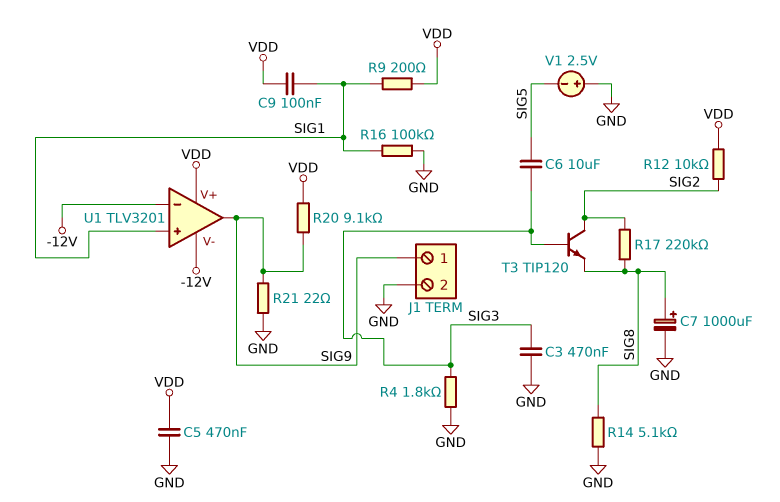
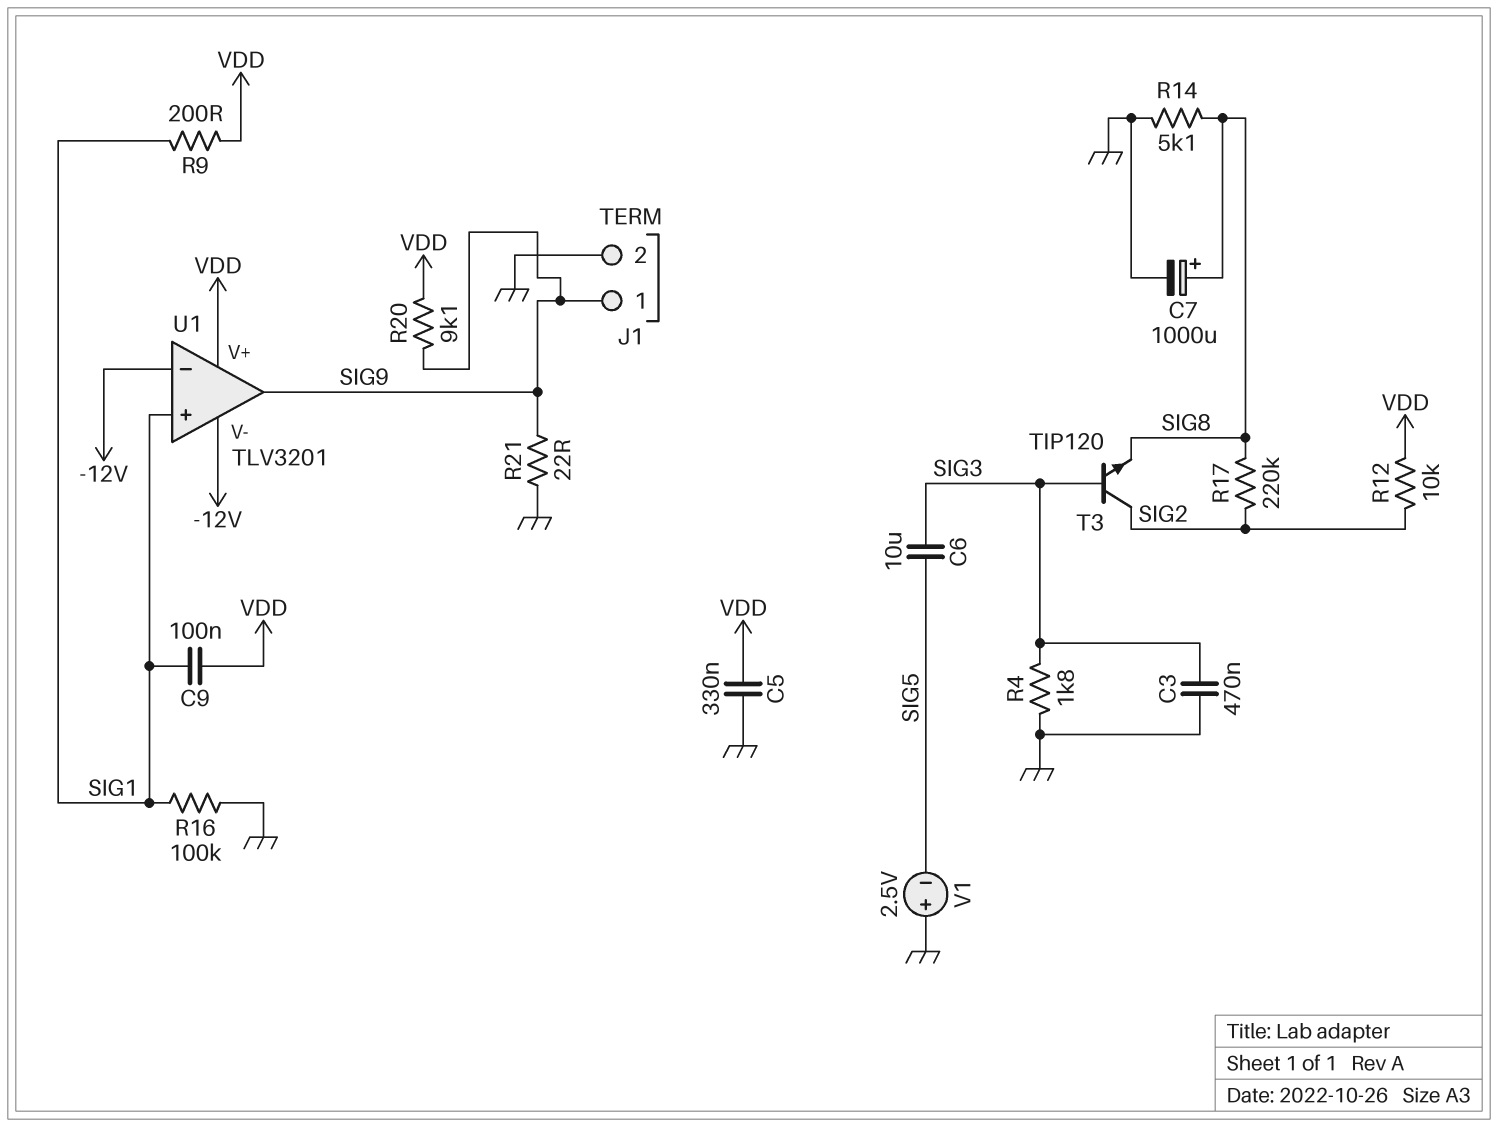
C5: 470nF (GND, VDD) -> 330nF (GND, VDD)

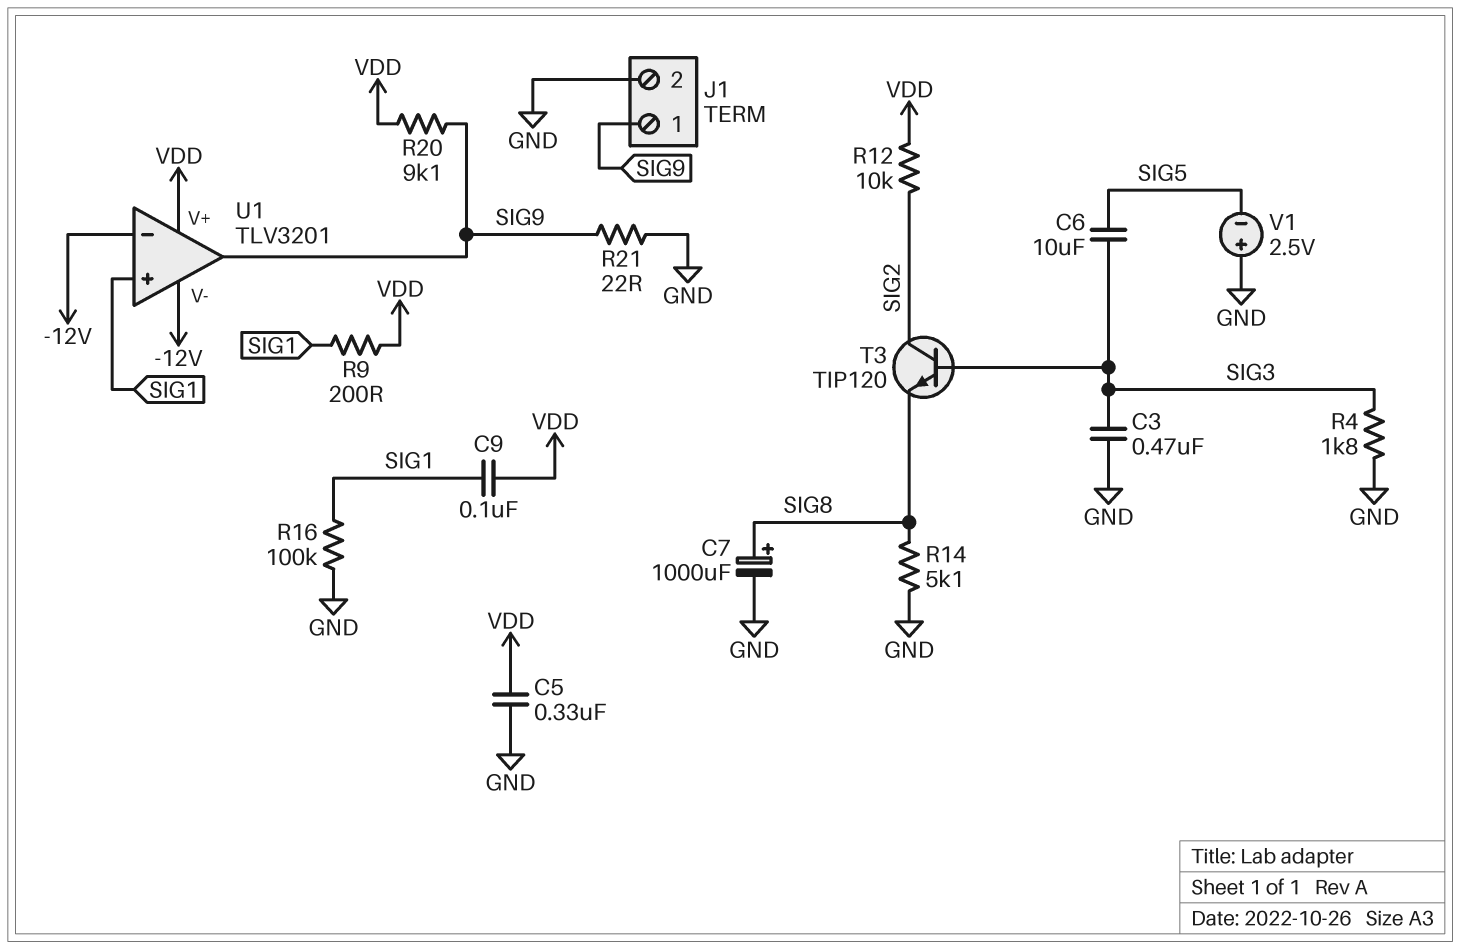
R17: 220k (SIG2, SIG8) -> none

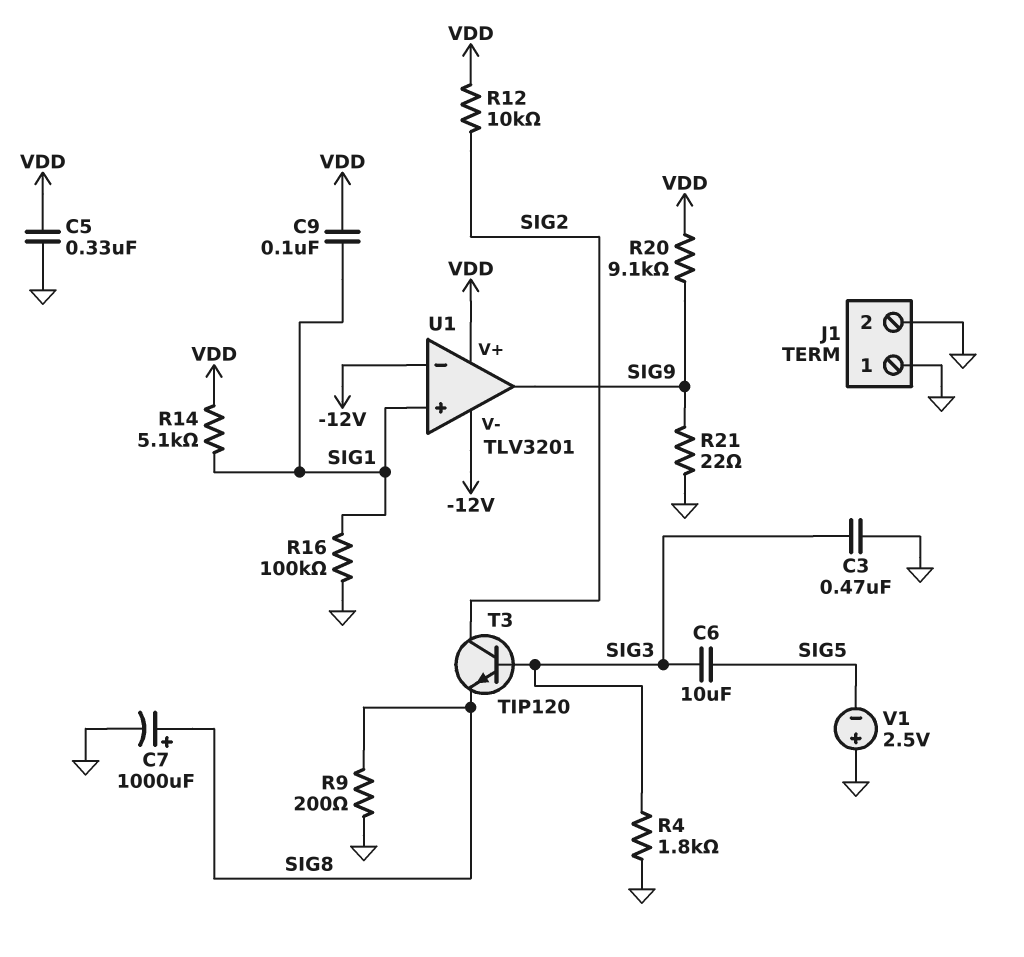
J1 pin 1: SIG9 -> GND
R9: 200 (SIG1, VDD) -> 200 (GND, SIG8)
R14: 5.1k (GND, SIG8) -> 5.1k (SIG1, VDD)

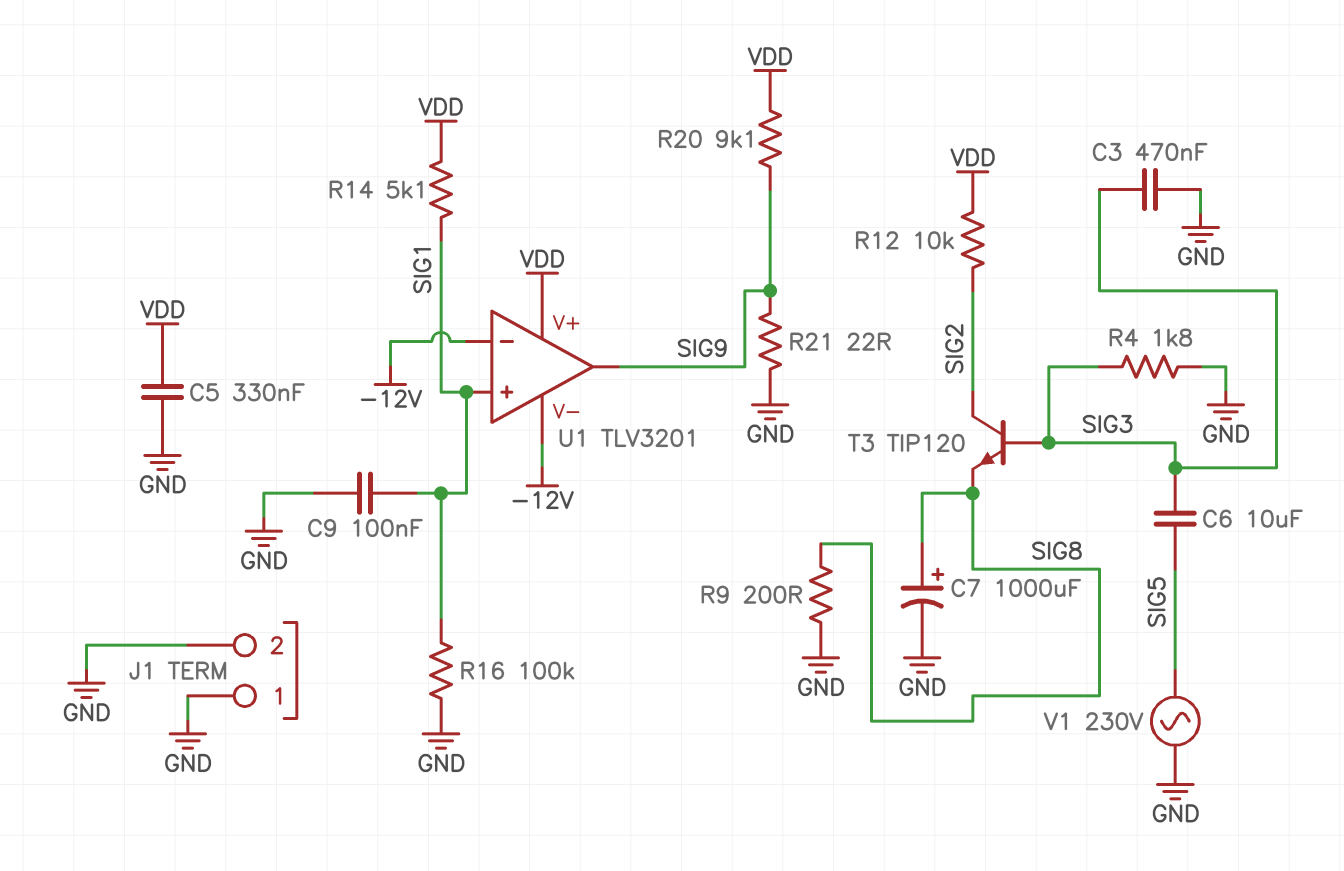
C9: 100nF (SIG1, VDD) -> 100nF (GND, SIG1)
V1: 2.5V (plus GND, minus SIG5) -> AC 230V (GND, SIG5)

